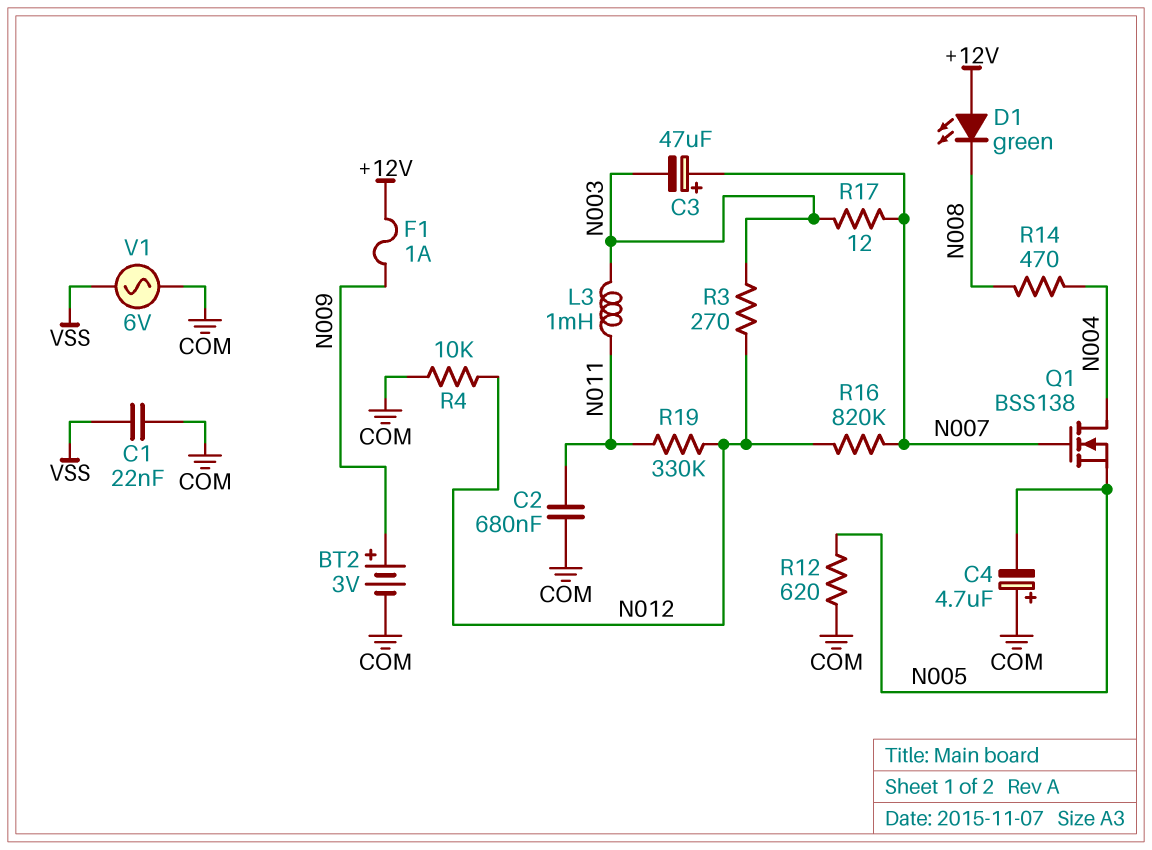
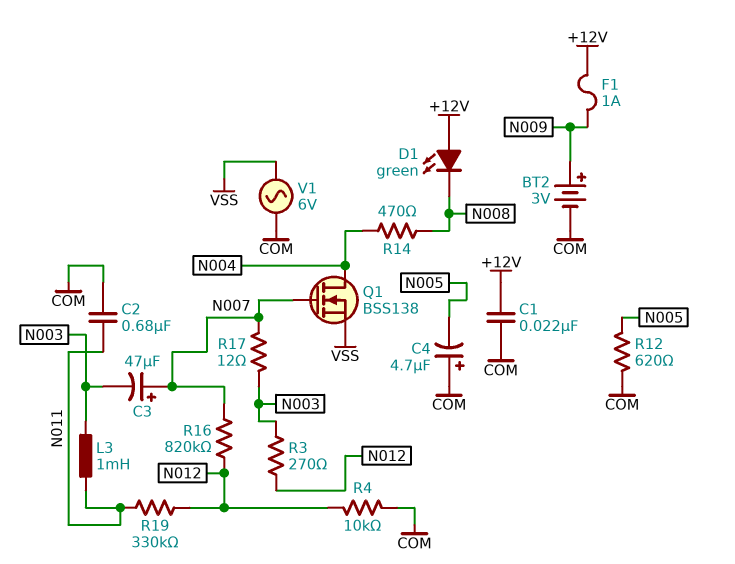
C1: 22nF (COM, VSS) -> 22nF (+12V, COM)
Q1: NMOS BSS138 (G N007, D N004, S N005) -> NMOS BSS138 (G N007, D N004, S VSS)

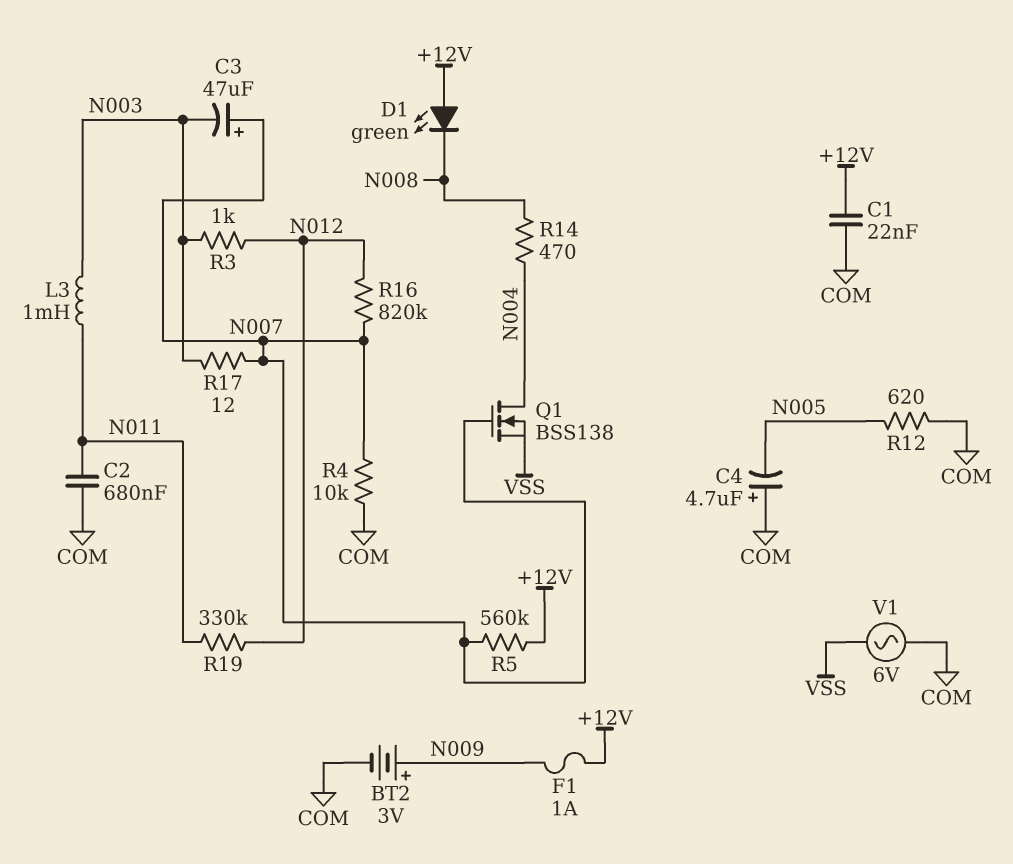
R3: 270 (N003, N012) -> 1k (N003, N012)
R4: 10k (COM, N012) -> 10k (COM, N007)
R5: none -> 560k (+12V, N007)

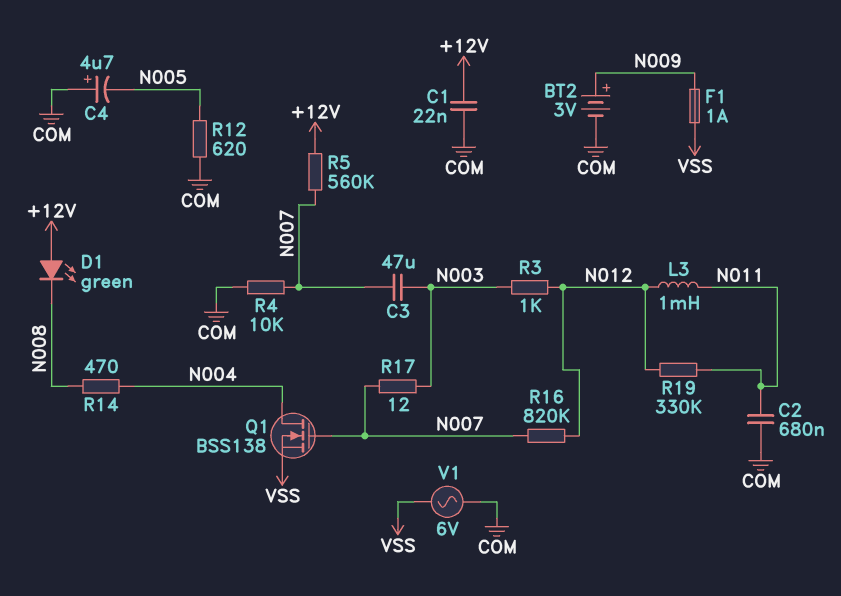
C3: 47uF (plus N007, minus N003) -> 47uF (N003, N007)
F1: 1A (+12V, N009) -> 1A (N009, VSS)
L3: 1mH (N003, N011) -> 1mH (N011, N012)

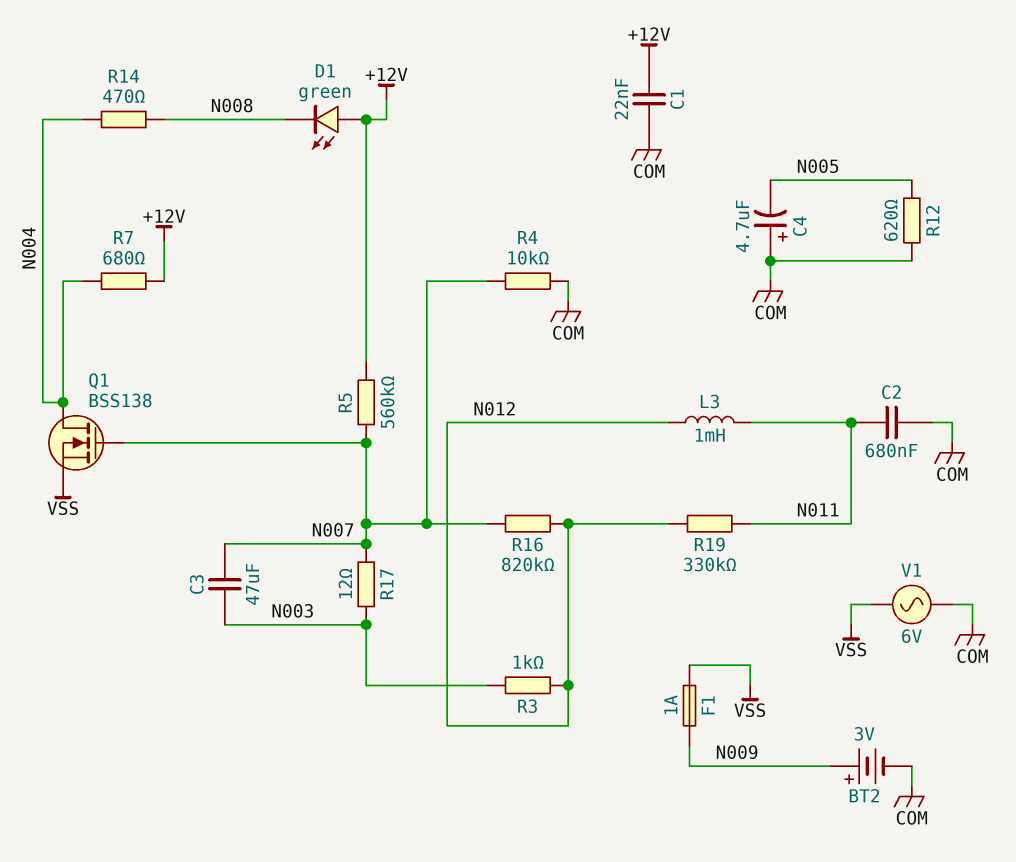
R7: none -> 680 (+12V, N004)

